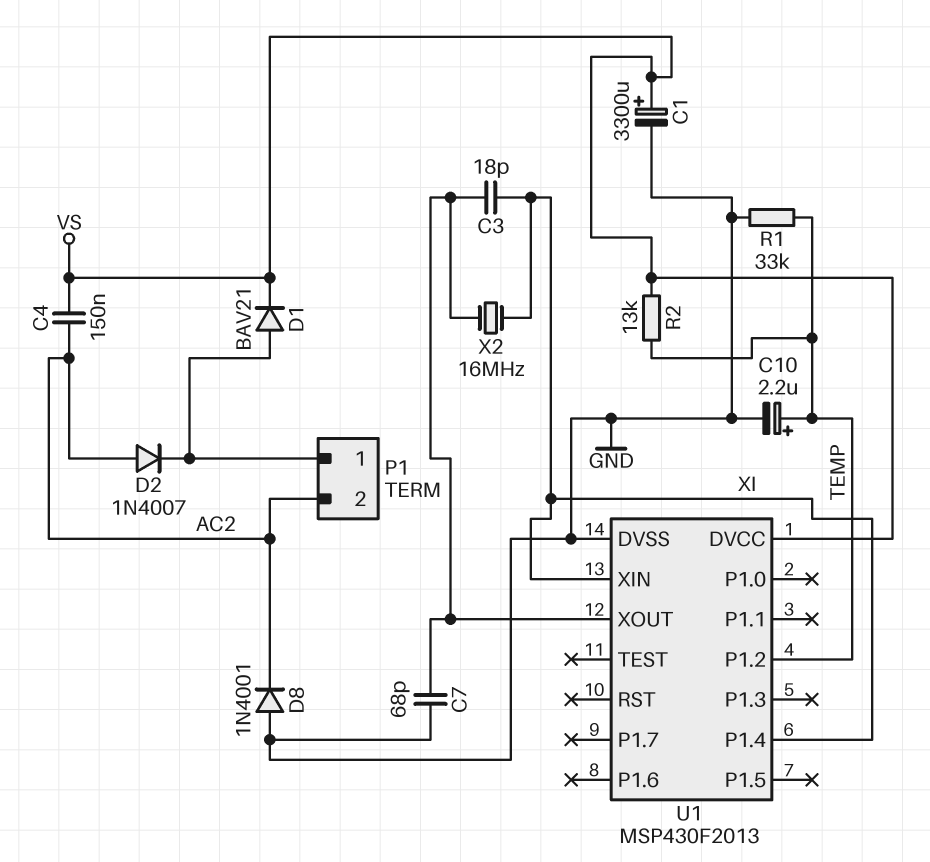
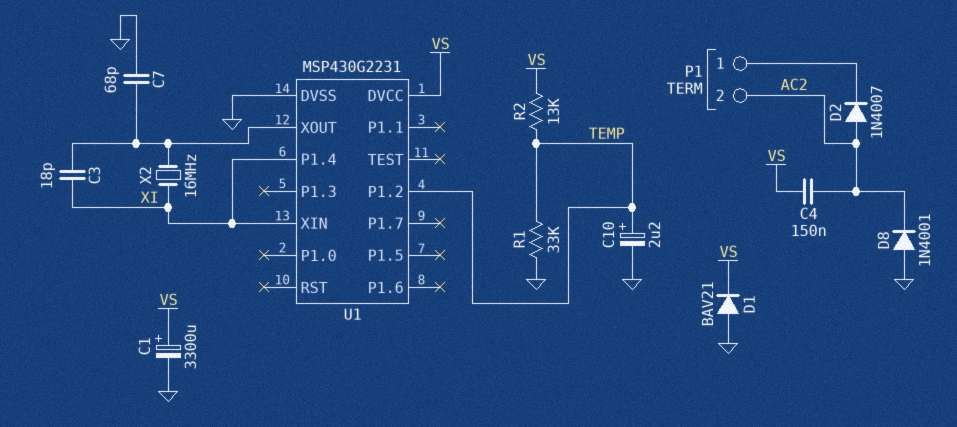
D1: diode BAV21 (A P1/1, K VS) -> diode BAV21 (A GND, K VS)
U1: MSP430F2013 -> MSP430G2231

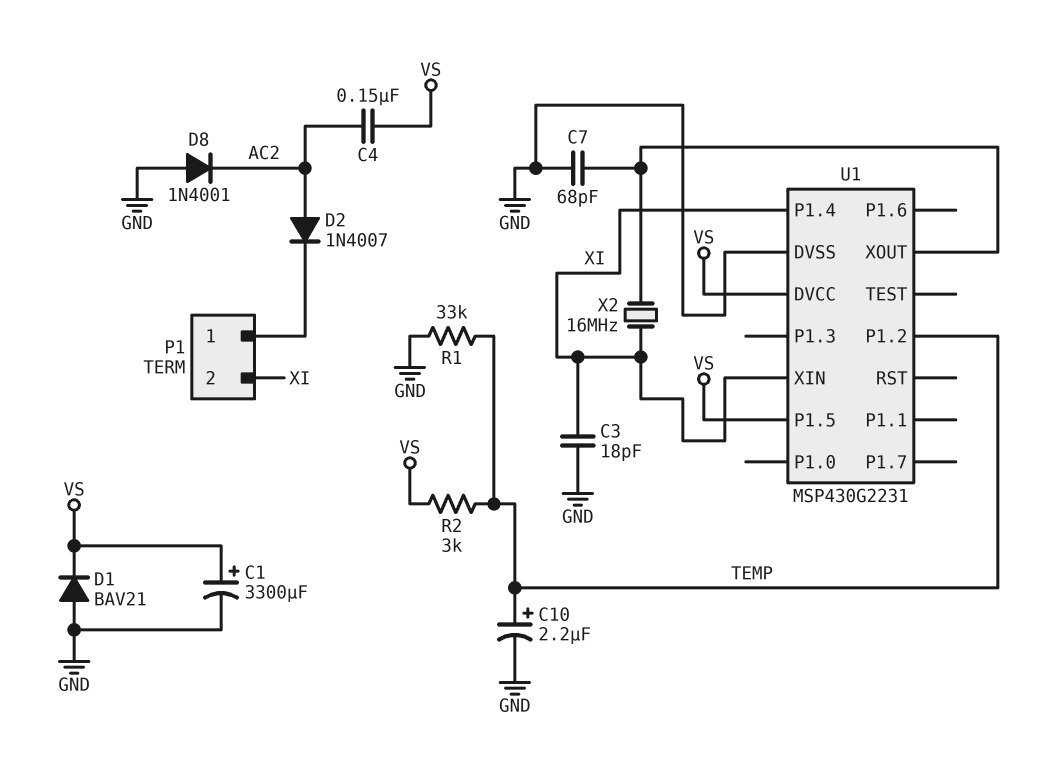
C3: 18pF (U1/XOUT, XI) -> 18pF (GND, XI)
P1 pin 2: AC2 -> XI
R2: 13k (TEMP, VS) -> 3k (TEMP, VS)
U1 pin P1.5: none -> VS

